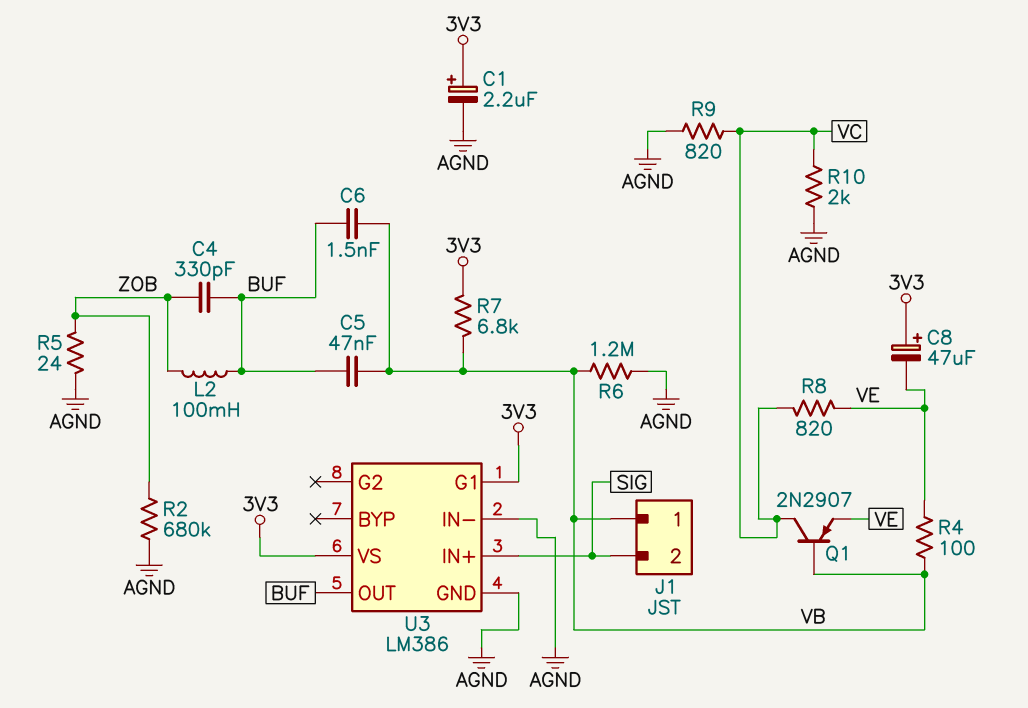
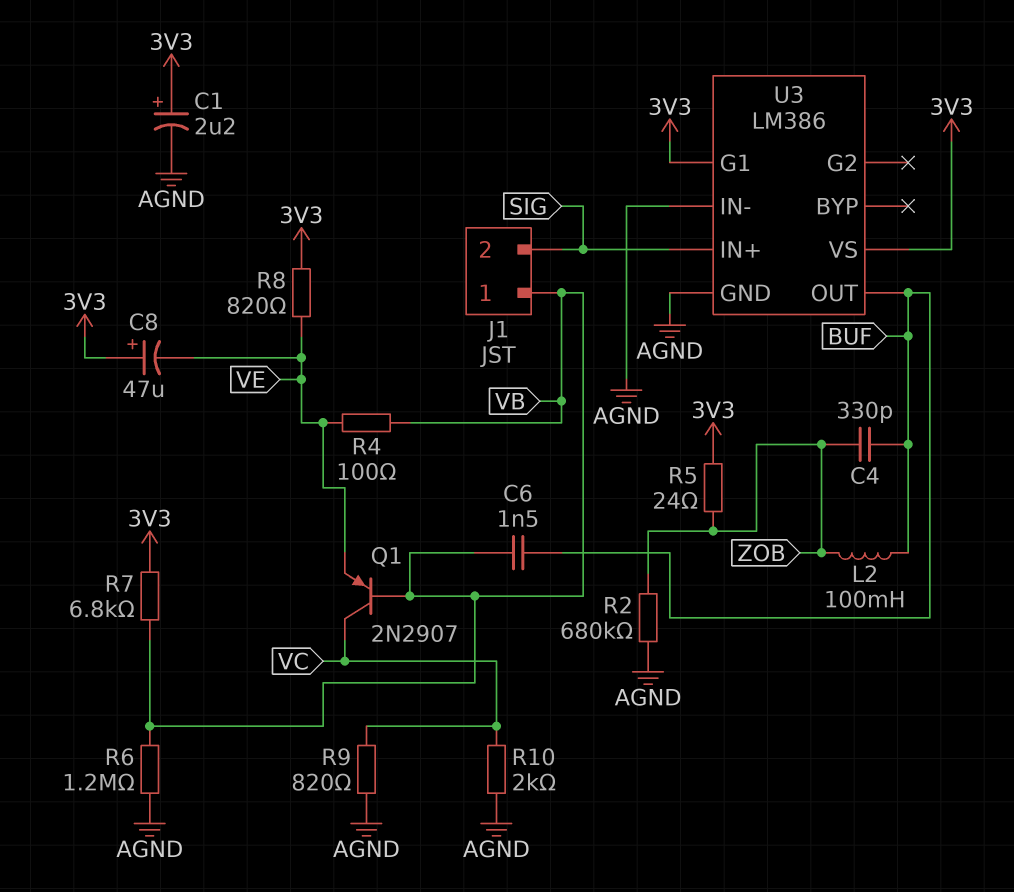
C5: 47nF (BUF, VB) -> none
R5: 24 (AGND, ZOB) -> 24 (3V3, ZOB)
R8: 820 (VC, VE) -> 820 (3V3, VE)

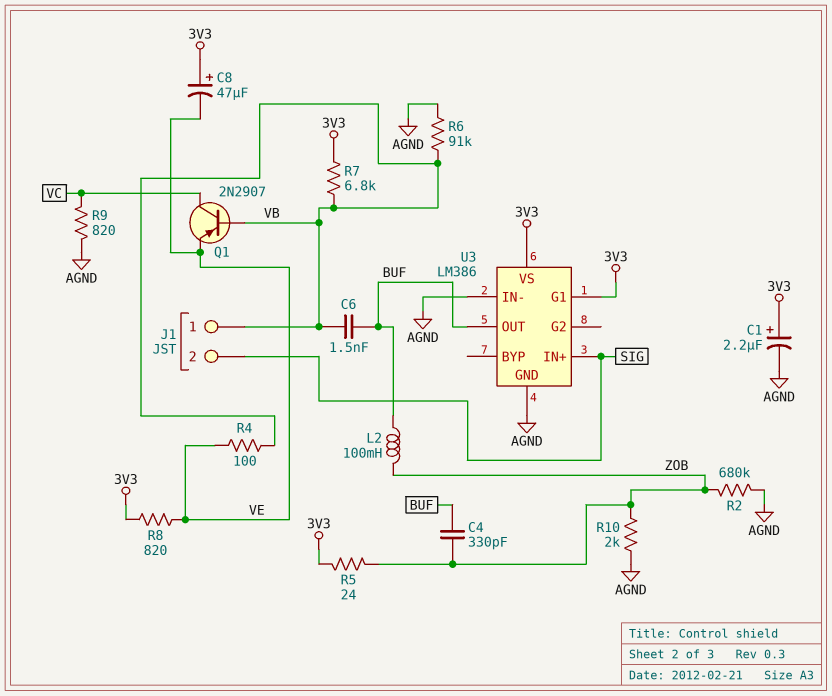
R6: 1.2M (AGND, VB) -> 91k (AGND, VB)
R10: 2k (AGND, VC) -> 2k (AGND, ZOB)

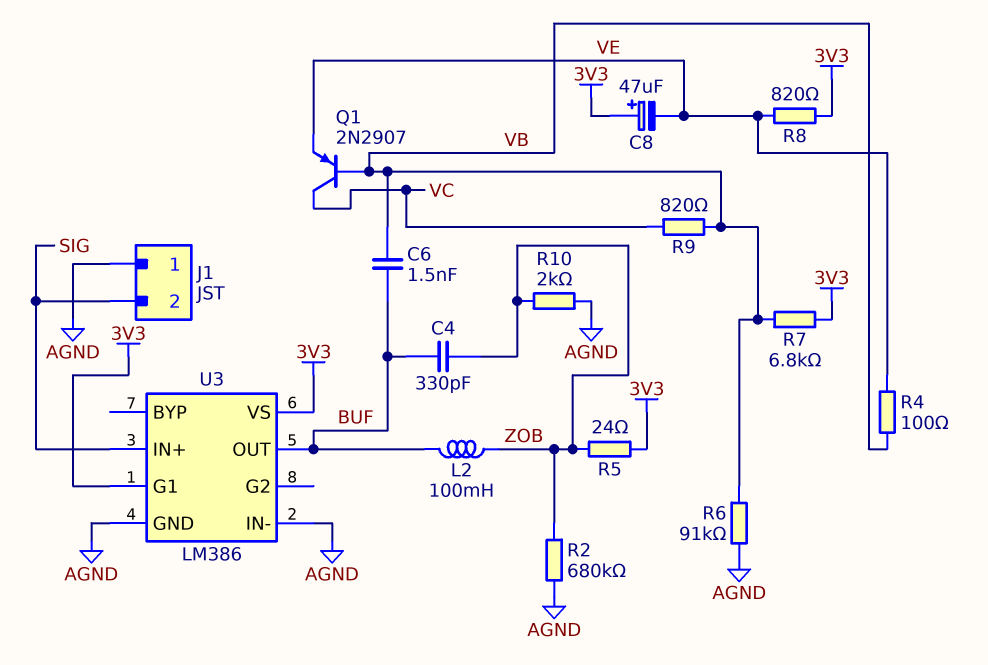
C1: 2.2uF (plus 3V3, minus AGND) -> none
J1 pin 1: VB -> AGND
R9: 820 (AGND, VC) -> 820 (VB, VC)

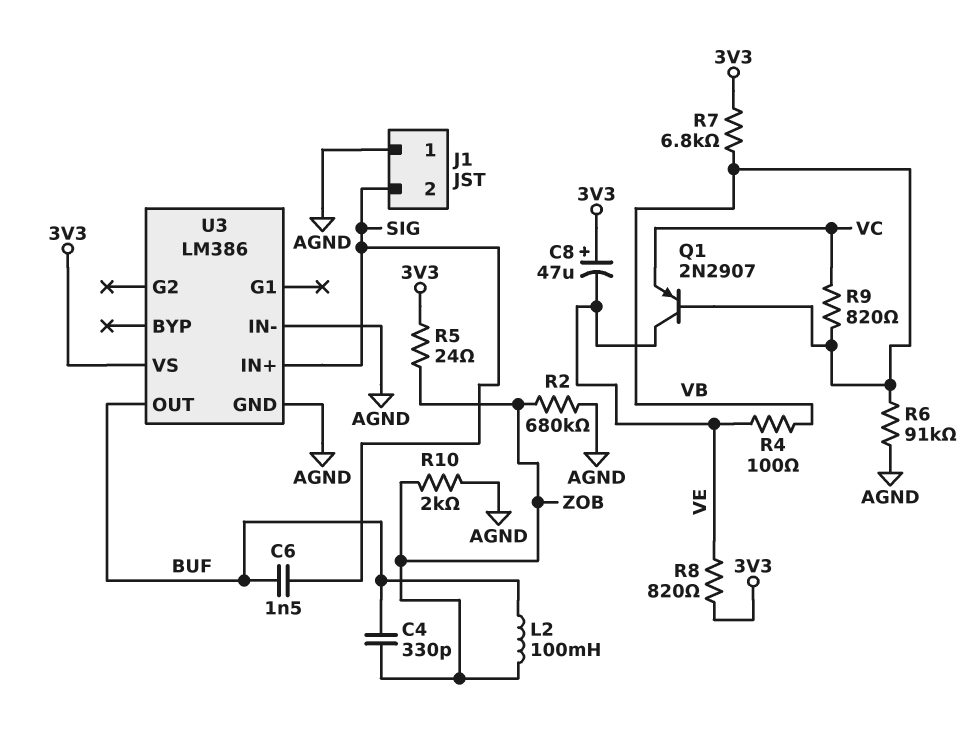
C6: 1.5nF (BUF, VB) -> 1.5nF (BUF, SIG)
Q1: PNP 2N2907 (B VB, C VC, E VE) -> PNP 2N2907 (B VB, C VE, E VC)
U3 pin G1: 3V3 -> none

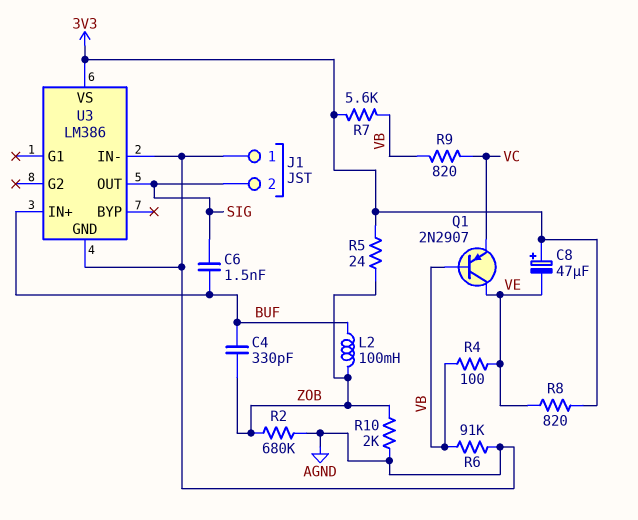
R7: 6.8k (3V3, VB) -> 5.6k (3V3, VB)
U3 pin IN+: SIG -> BUF
U3 pin OUT: BUF -> SIG

